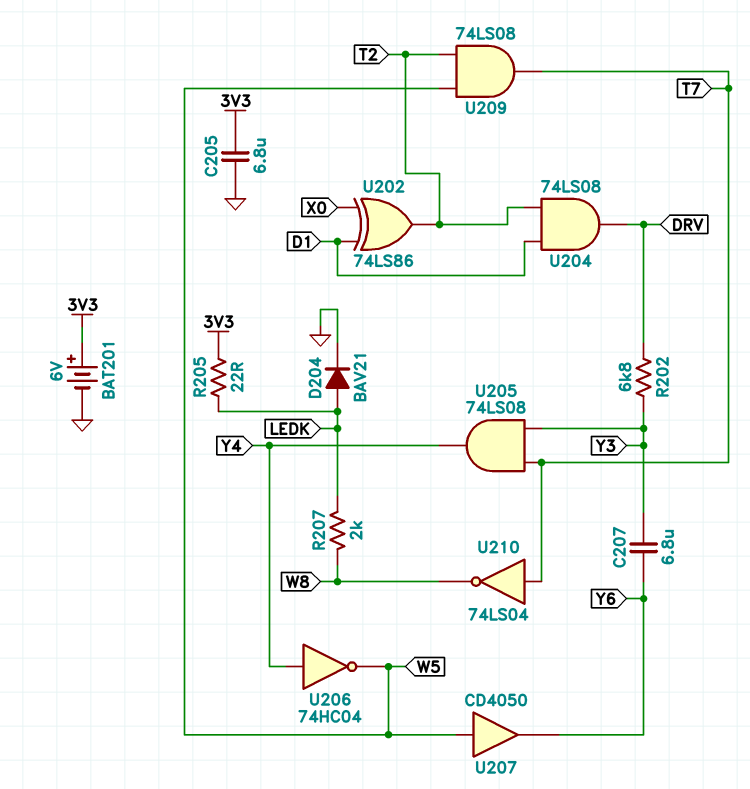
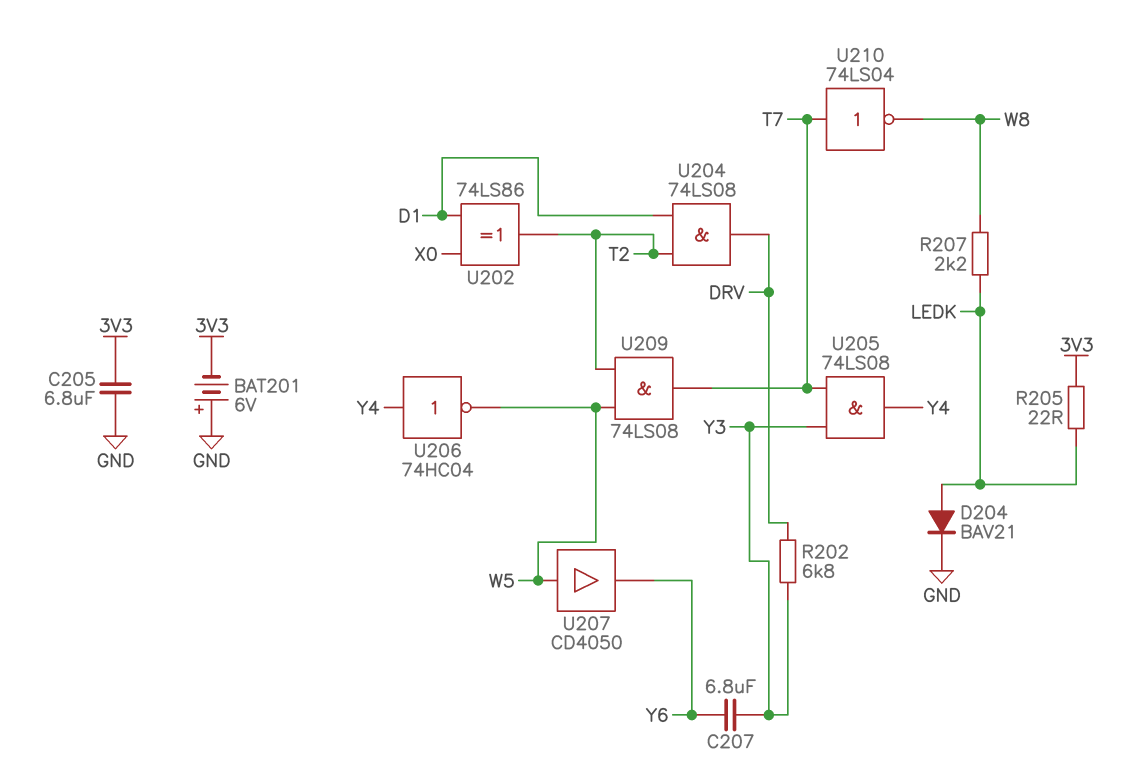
BAT201: 6V (plus 3V3, minus GND) -> 6V (plus GND, minus 3V3)
R207: 2k (LEDK, W8) -> 2.2k (LEDK, W8)

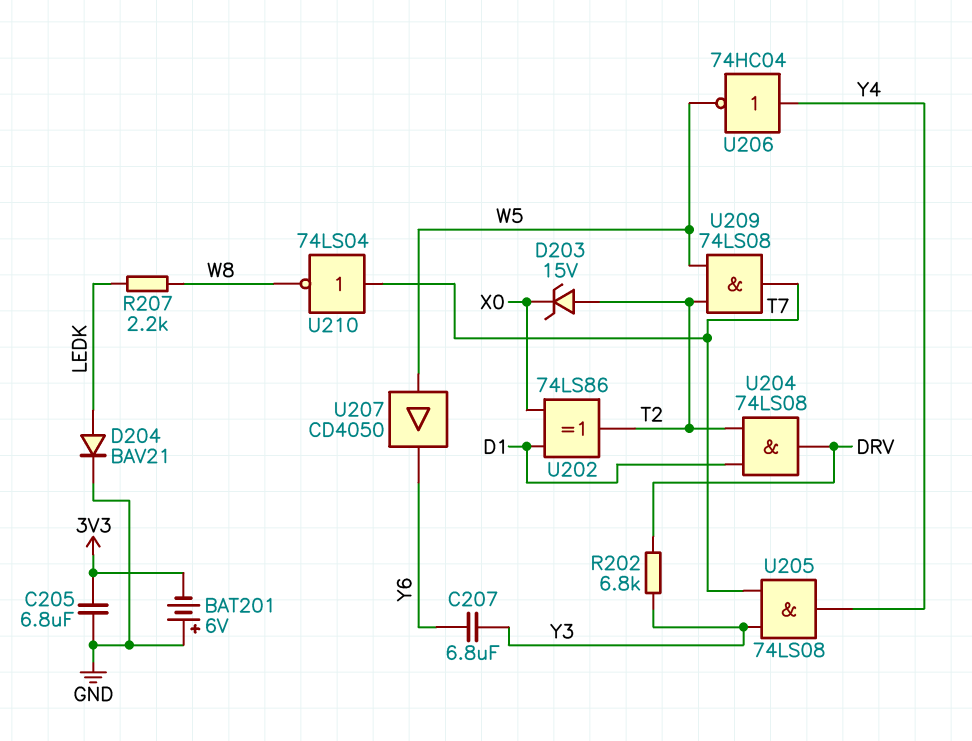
D203: none -> zener 15V (A T2, K X0)
R205: 22 (3V3, LEDK) -> none

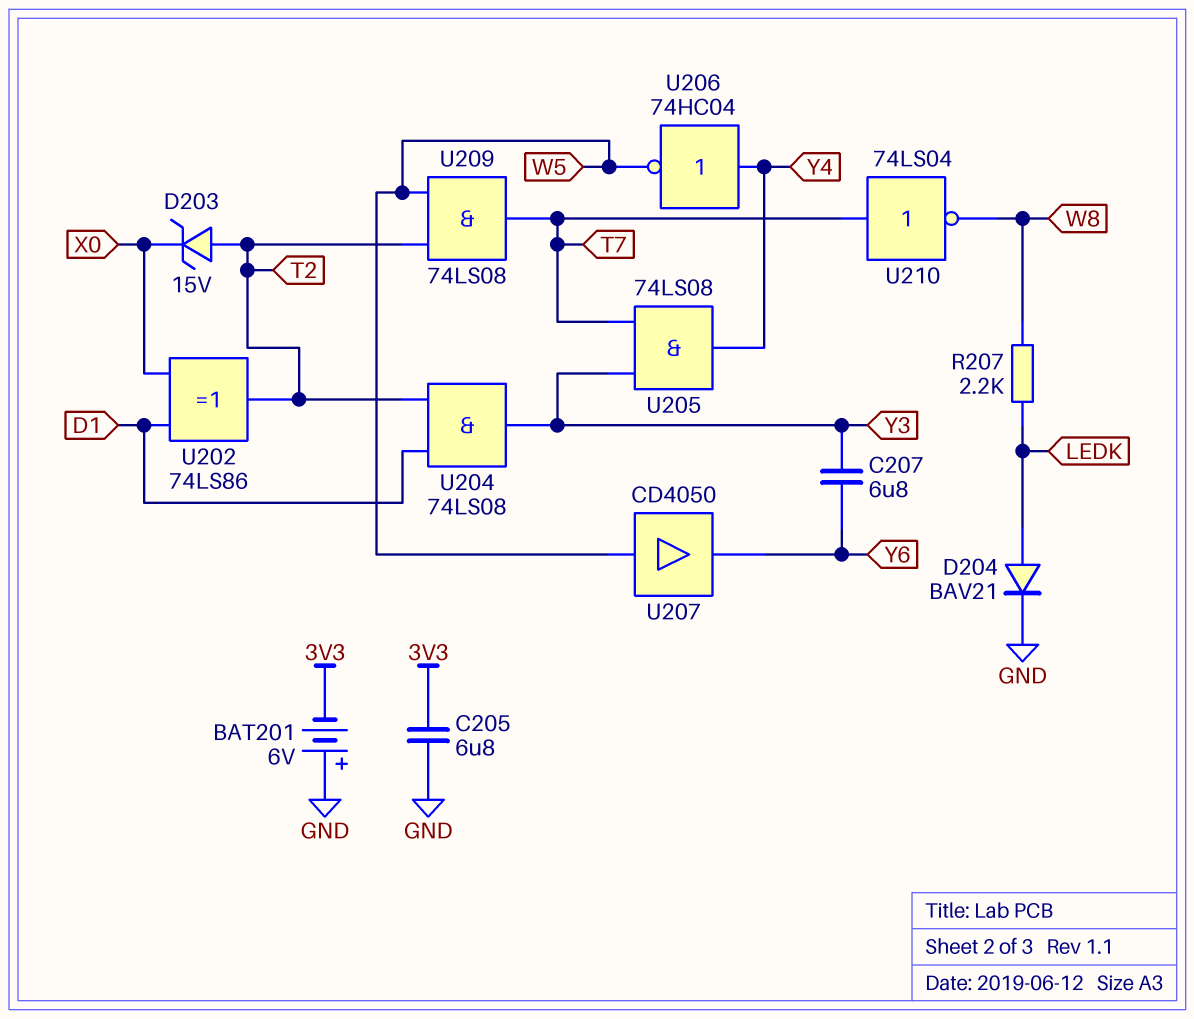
R202: 6.8k (DRV, Y3) -> none
U204: AND 74LS08 (in D1, in T2, out DRV) -> AND 74LS08 (in D1, in T2, out Y3)

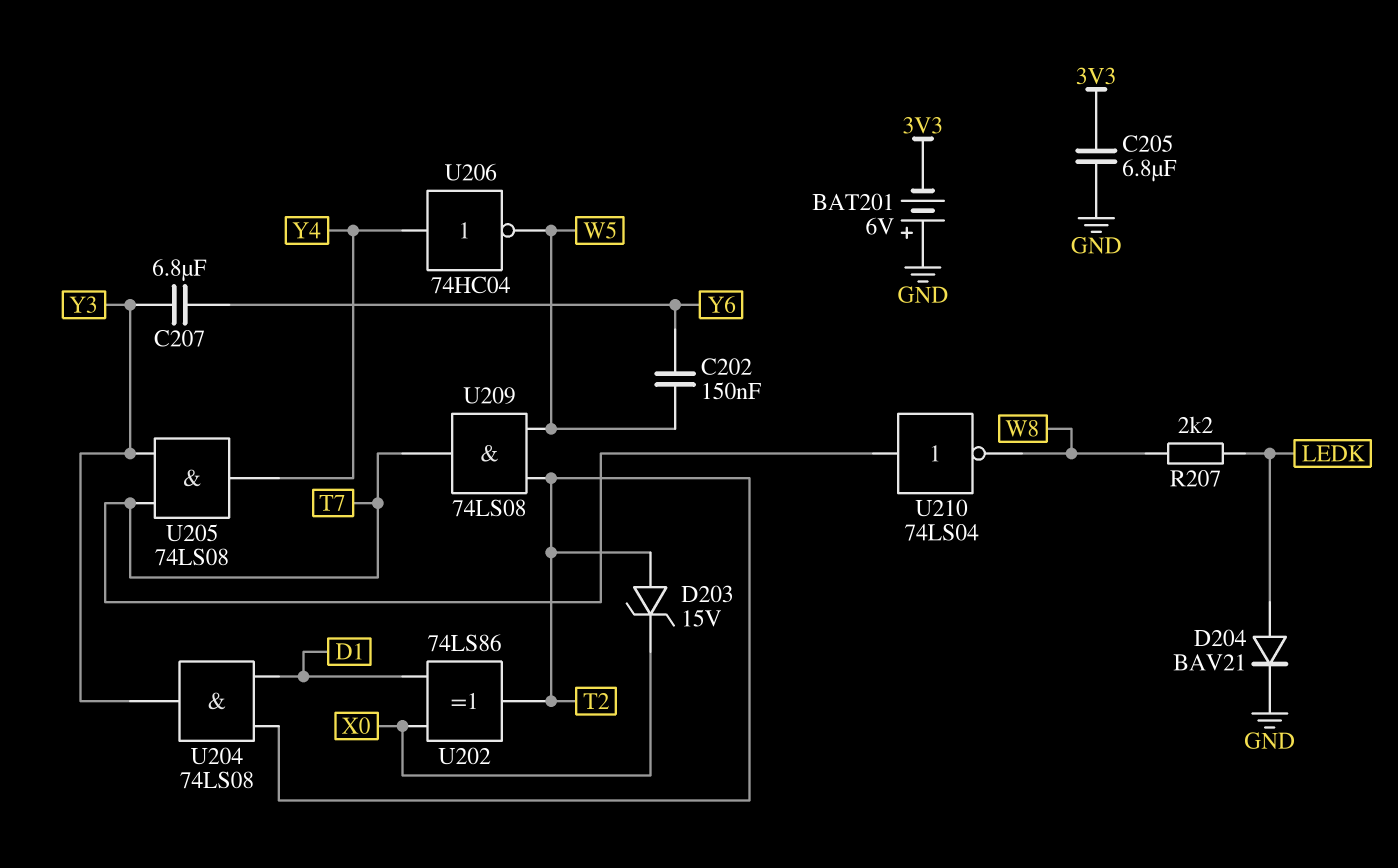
C202: none -> 150nF (W5, Y6)
U207: buffer CD4050 (in W5, out Y6) -> none

